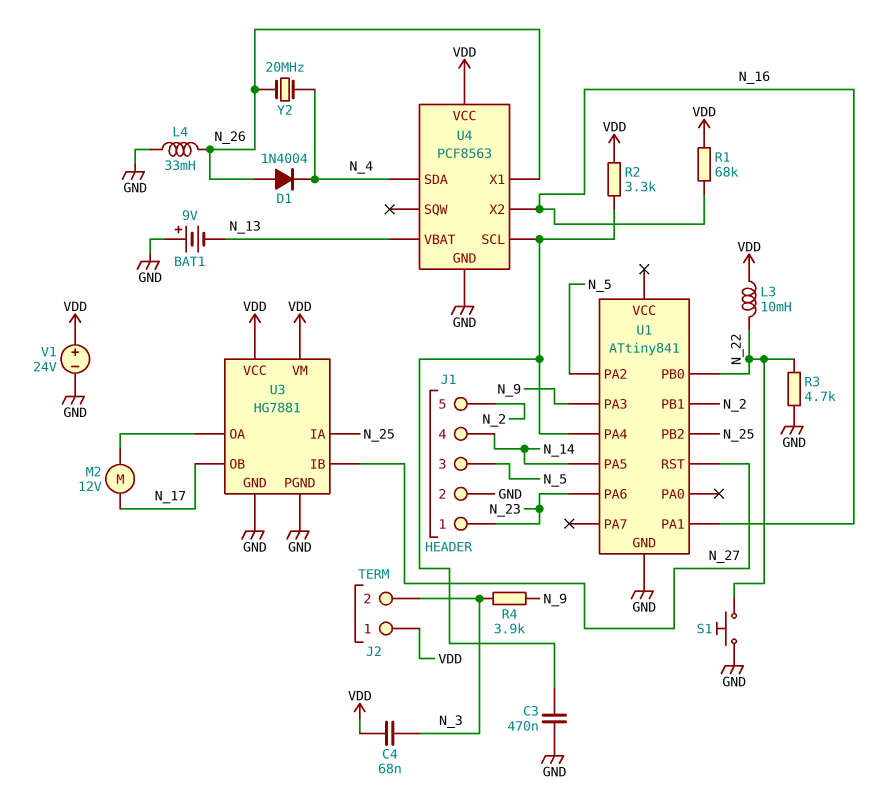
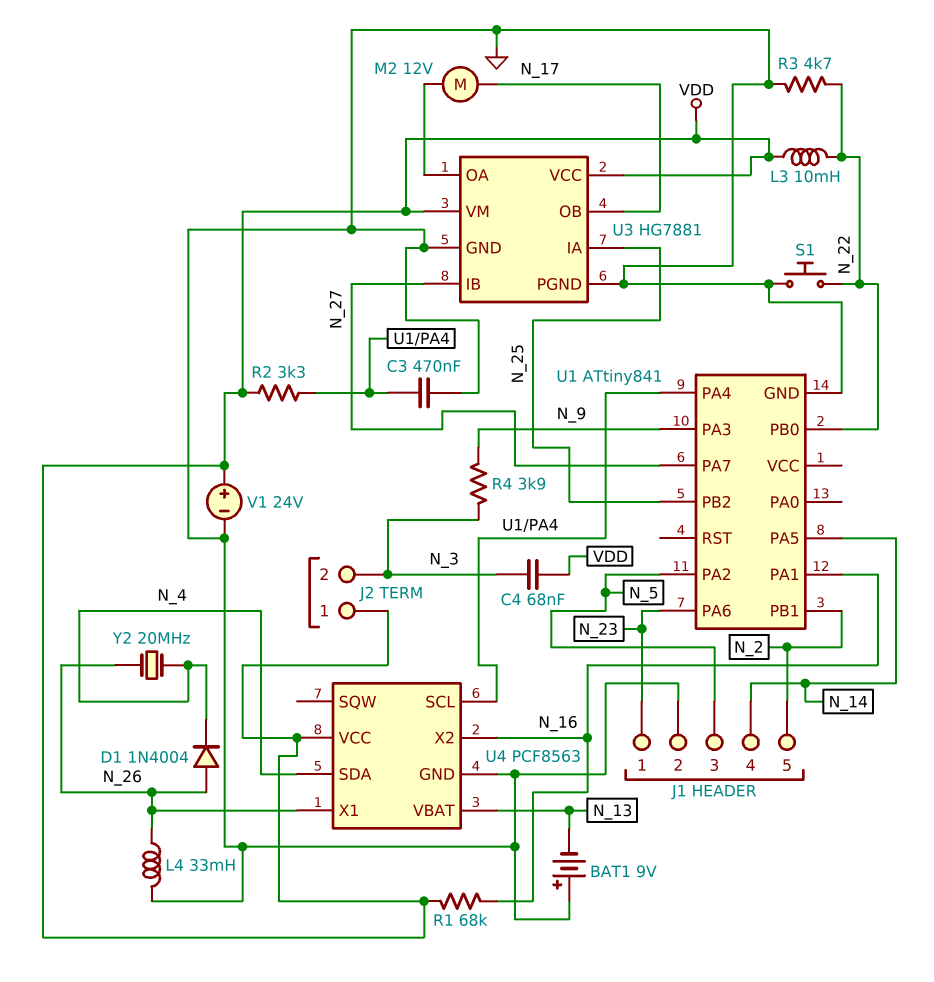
U1 pin PA7: none -> N_27
U1 pin RST: N_27 -> none

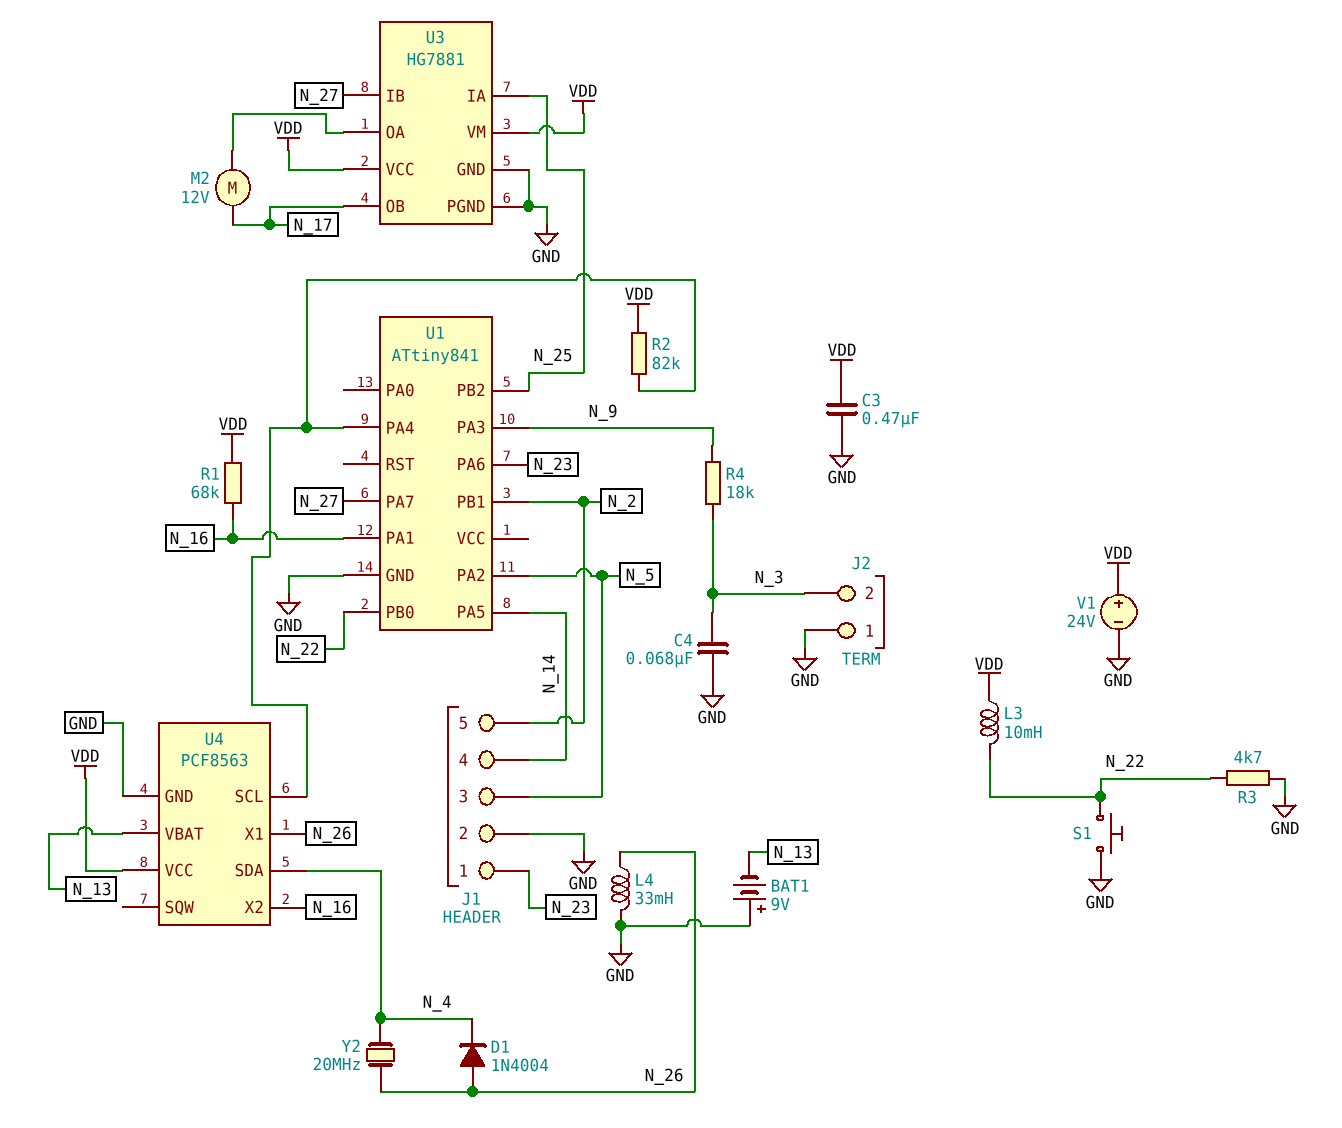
C3: 470nF (GND, U1/PA4) -> 470nF (GND, VDD)
C4: 68nF (N_3, VDD) -> 68nF (GND, N_3)
J2 pin 1: VDD -> GND
R2: 3.3k (U1/PA4, VDD) -> 82k (U1/PA4, VDD)
R4: 3.9k (N_3, N_9) -> 18k (N_3, N_9)

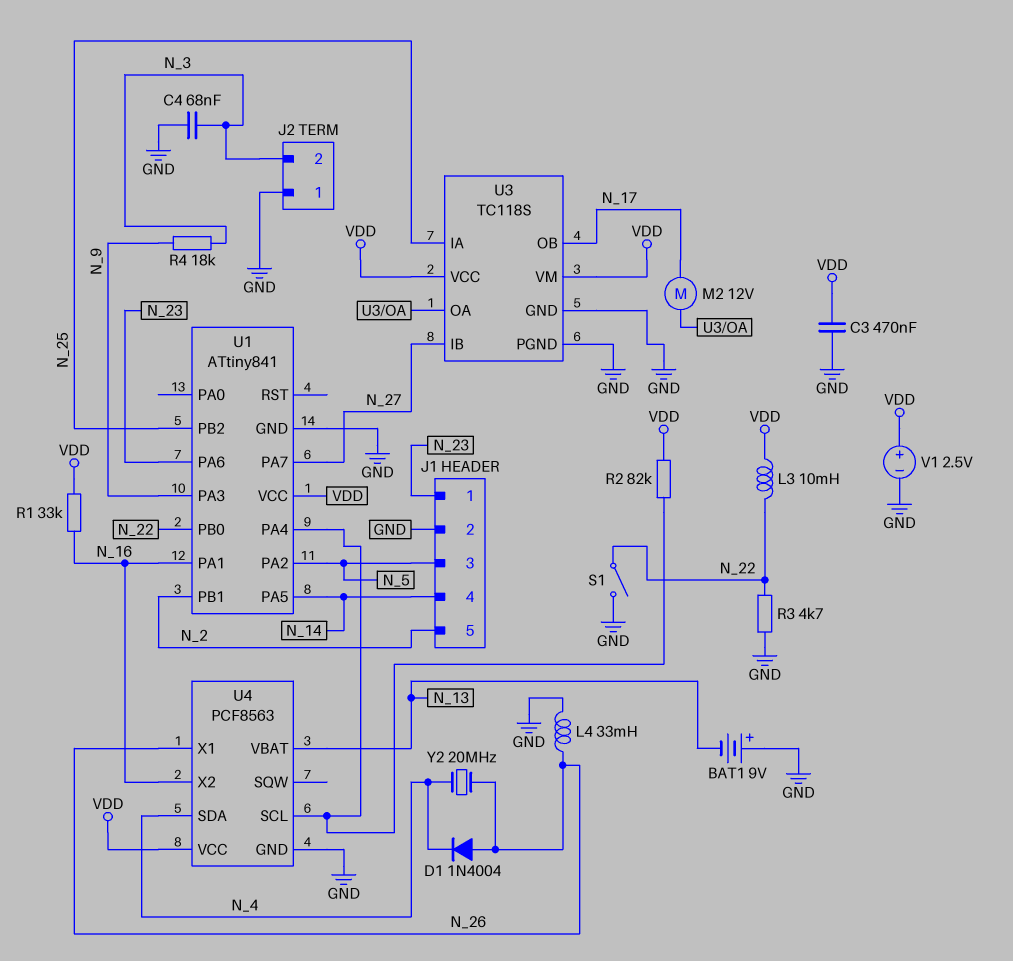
R1: 68k (N_16, VDD) -> 33k (N_16, VDD)
S1: button (GND, N_22) -> switch (GND, N_22)
U1 pin VCC: none -> VDD
U3: HG7881 -> TC118S
V1: 24V (plus VDD, minus GND) -> 2.5V (plus VDD, minus GND)

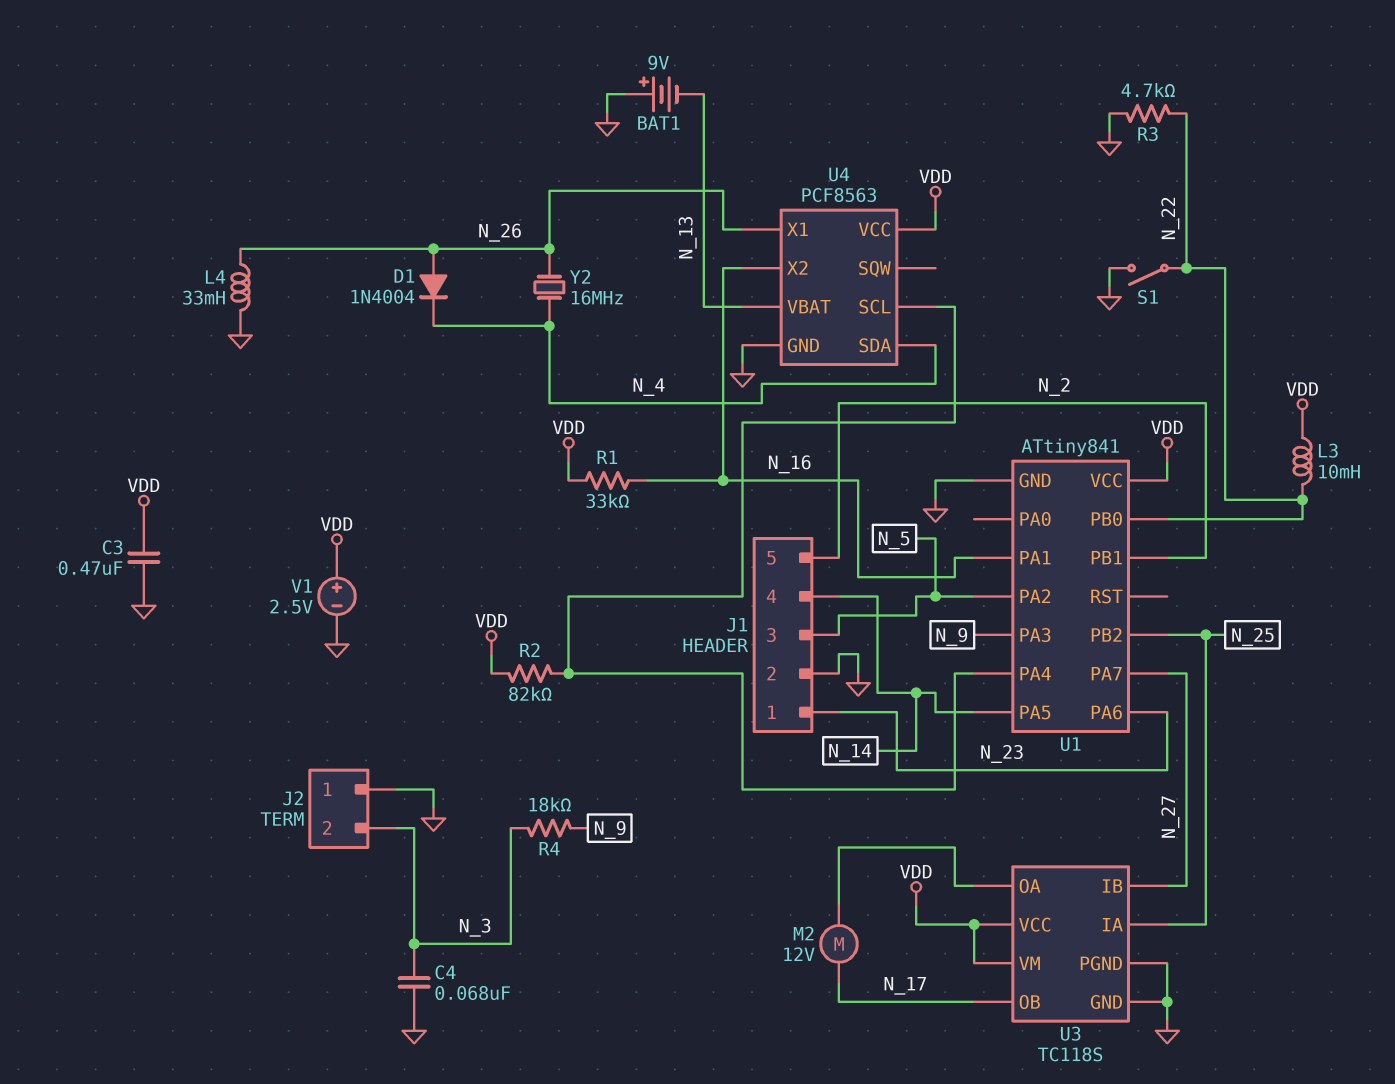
Y2: 20MHz (N_4, N_26) -> 16MHz (N_4, N_26)

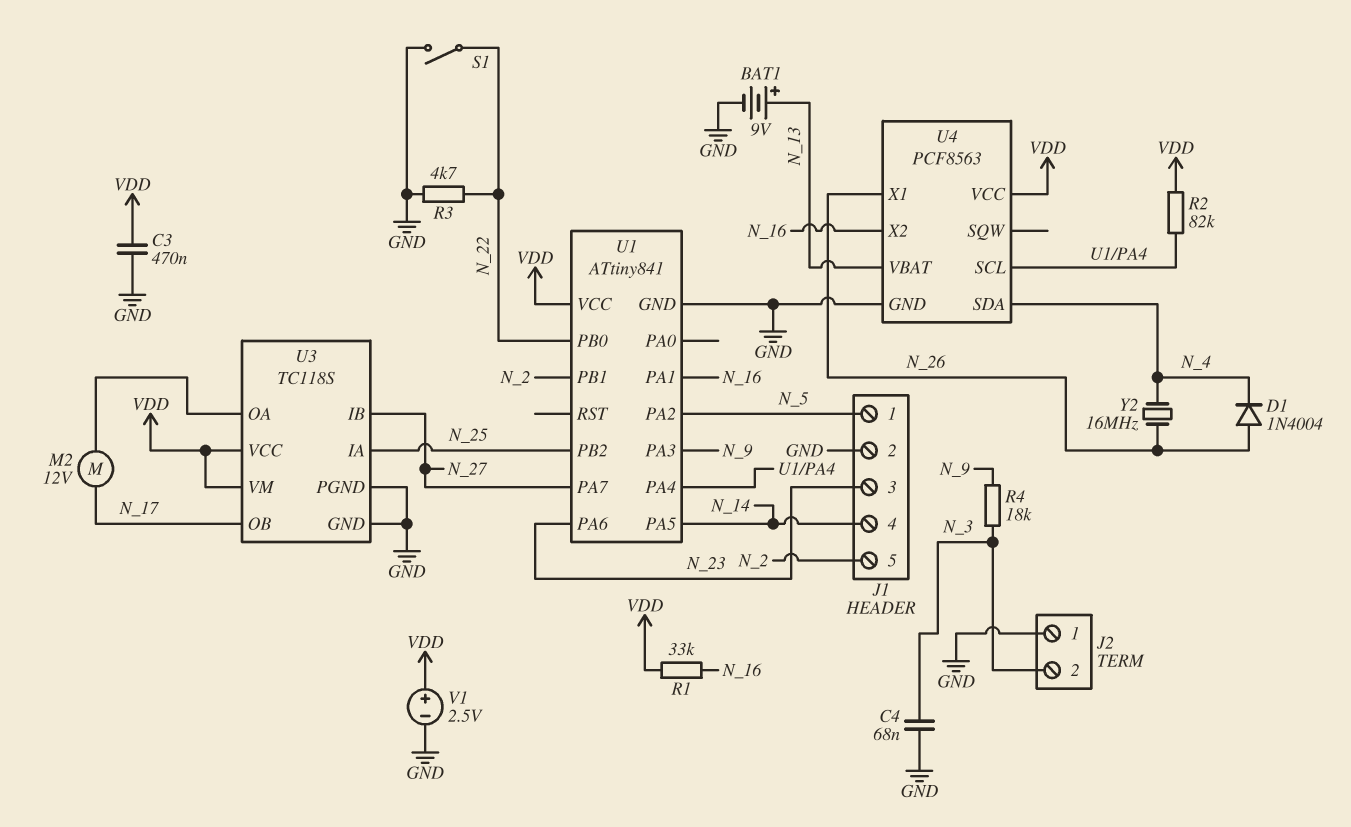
BAT1: 9V (plus GND, minus N_13) -> 9V (plus N_13, minus GND)
J1 pin 1: N_23 -> N_5
J1 pin 3: N_5 -> N_23
L3: 10mH (N_22, VDD) -> none
L4: 33mH (GND, N_26) -> none

